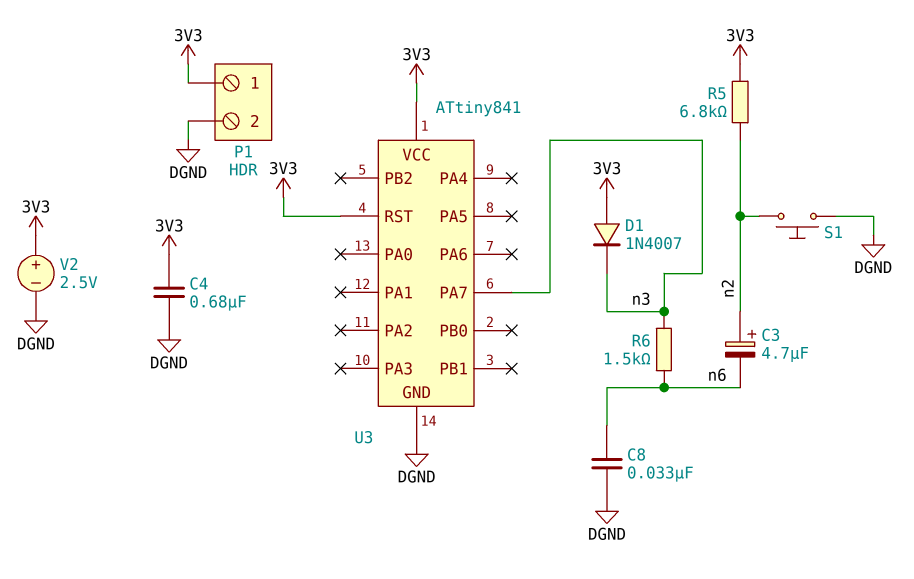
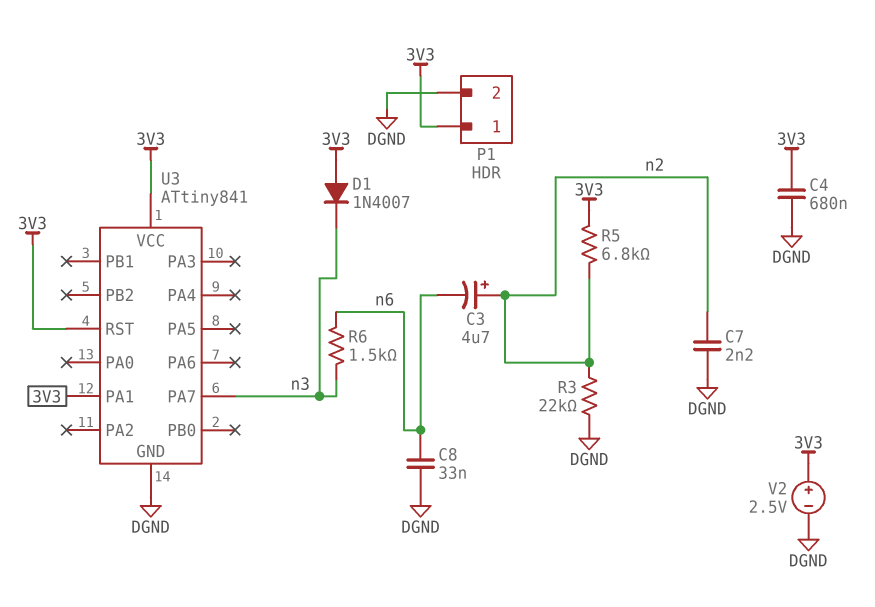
C7: none -> 2.2nF (DGND, n2)
R3: none -> 22k (DGND, n2)
S1: button (DGND, n2) -> none
U3 pin PA1: none -> 3V3

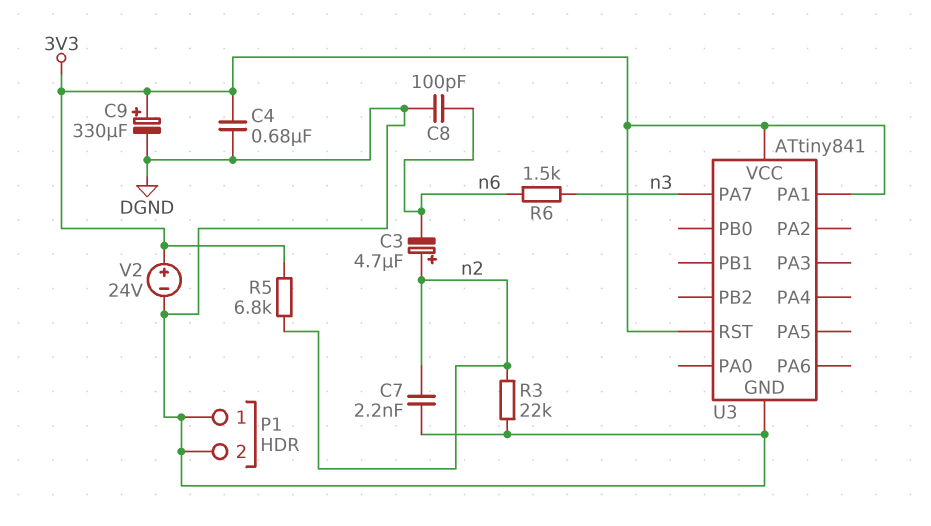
C8: 33nF (DGND, n6) -> 100pF (DGND, n6)
C9: none -> 330uF (plus 3V3, minus DGND)
D1: diode 1N4007 (A 3V3, K n3) -> none
P1 pin 1: 3V3 -> DGND
V2: 2.5V (plus 3V3, minus DGND) -> 24V (plus 3V3, minus DGND)

